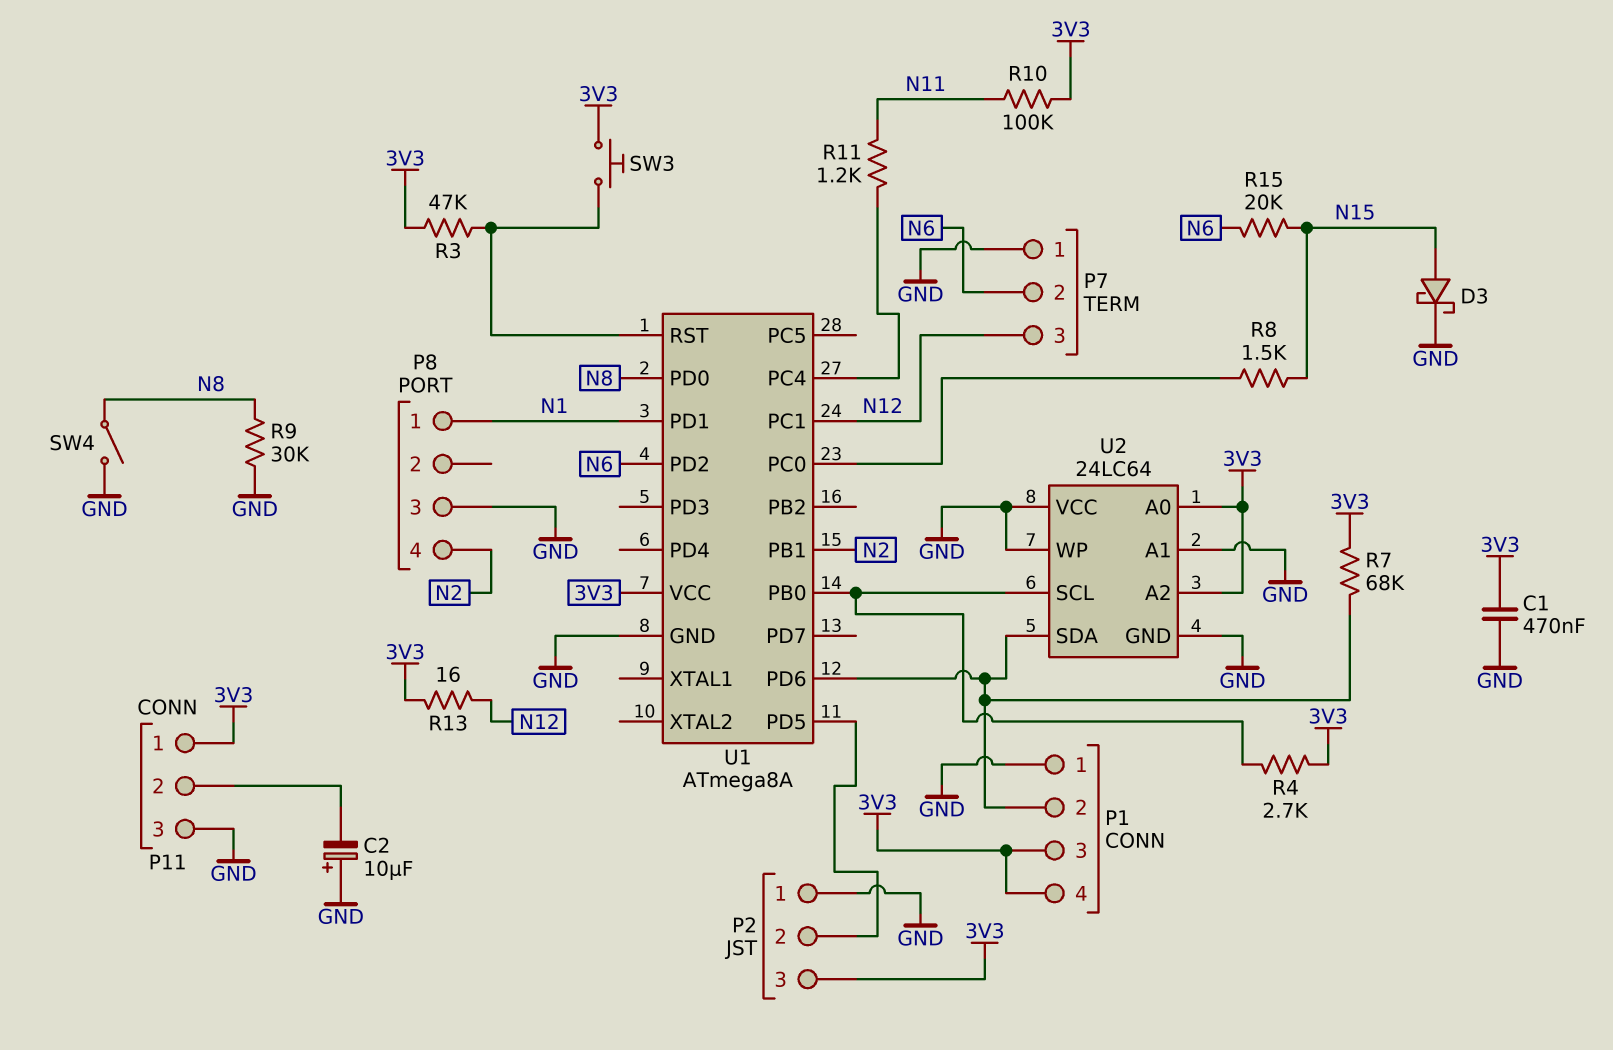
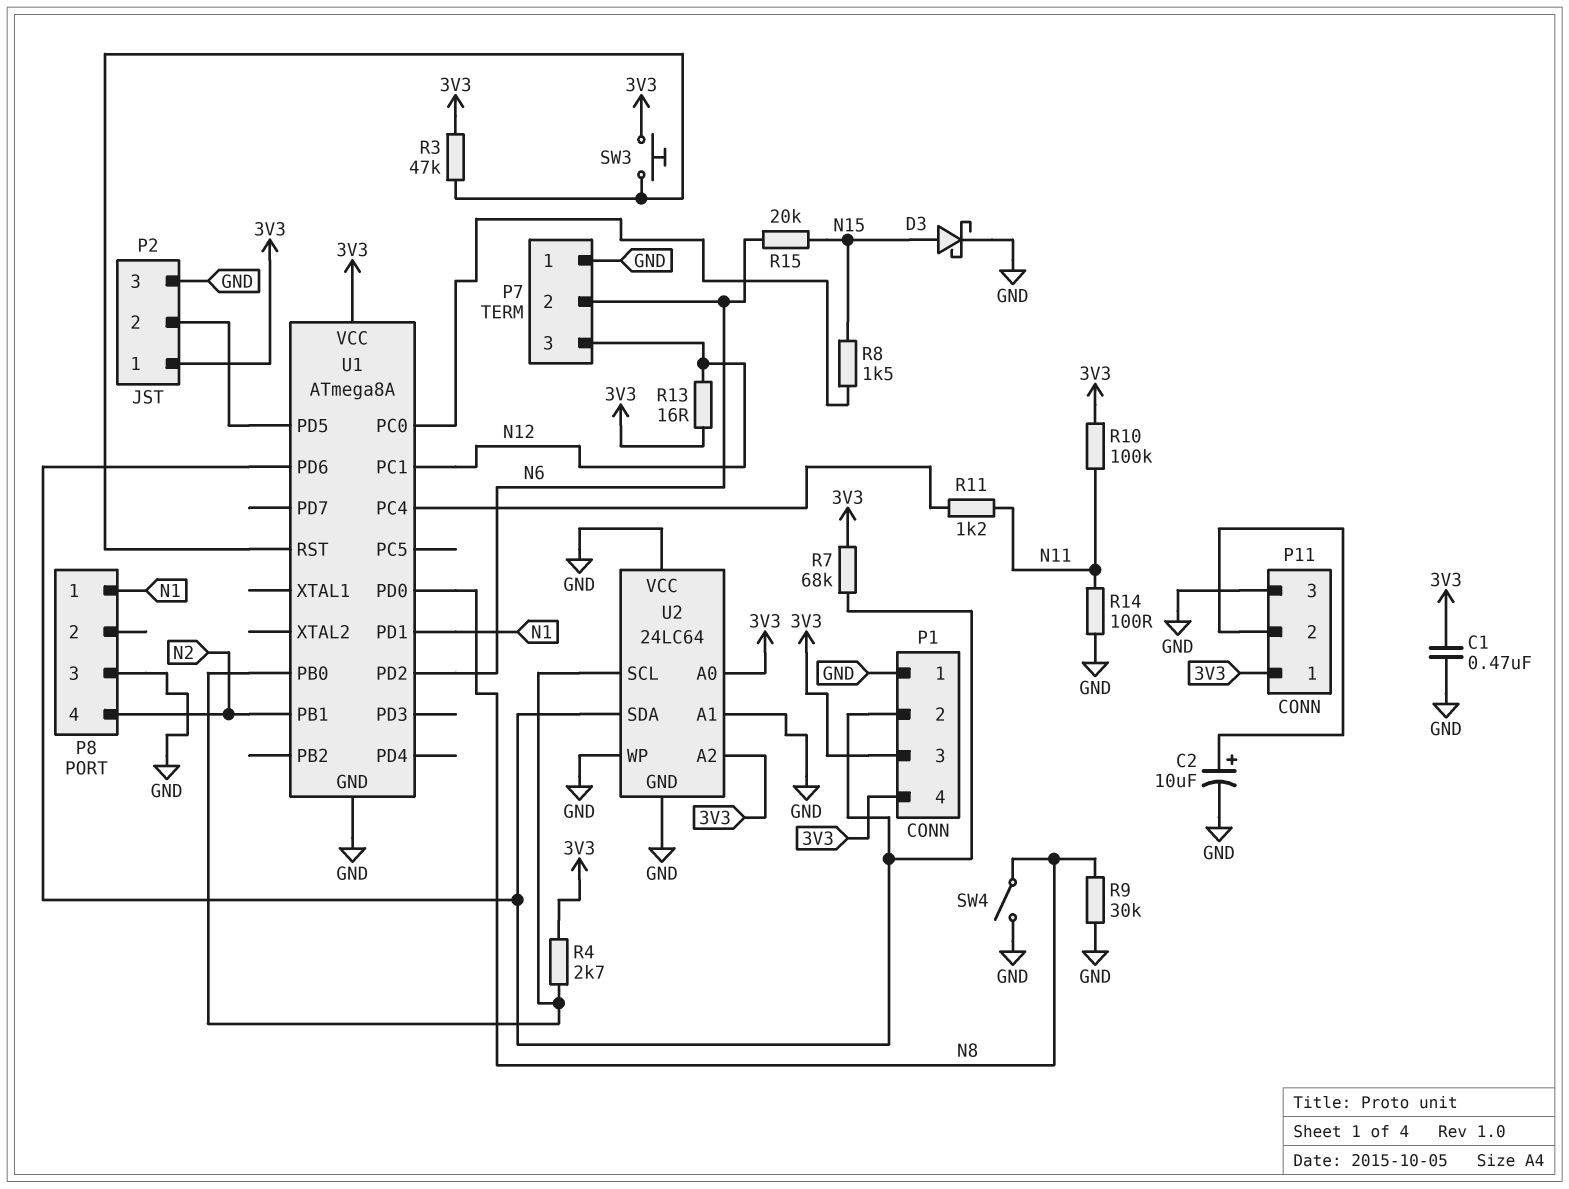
C2: 10uF (plus GND, minus P11/2) -> 10uF (plus P11/2, minus GND)
P2 pin 1: GND -> 3V3
P2 pin 3: 3V3 -> GND
R14: none -> 100 (GND, N11)

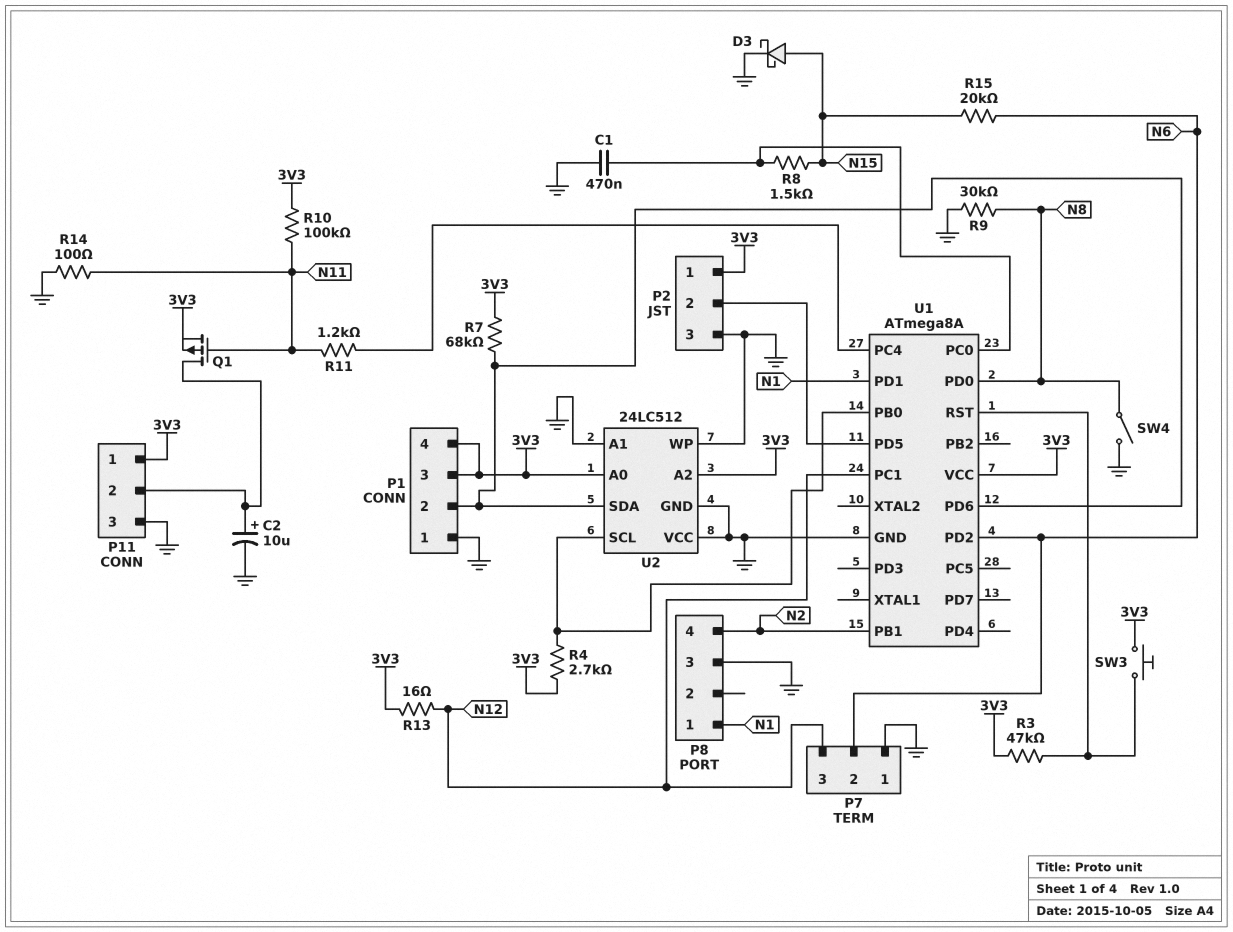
C1: 470nF (3V3, GND) -> 470nF (GND, U1/PC0)
Q1: none -> PMOS (G N11, D P11/2, S 3V3)
U2: 24LC64 -> 24LC512

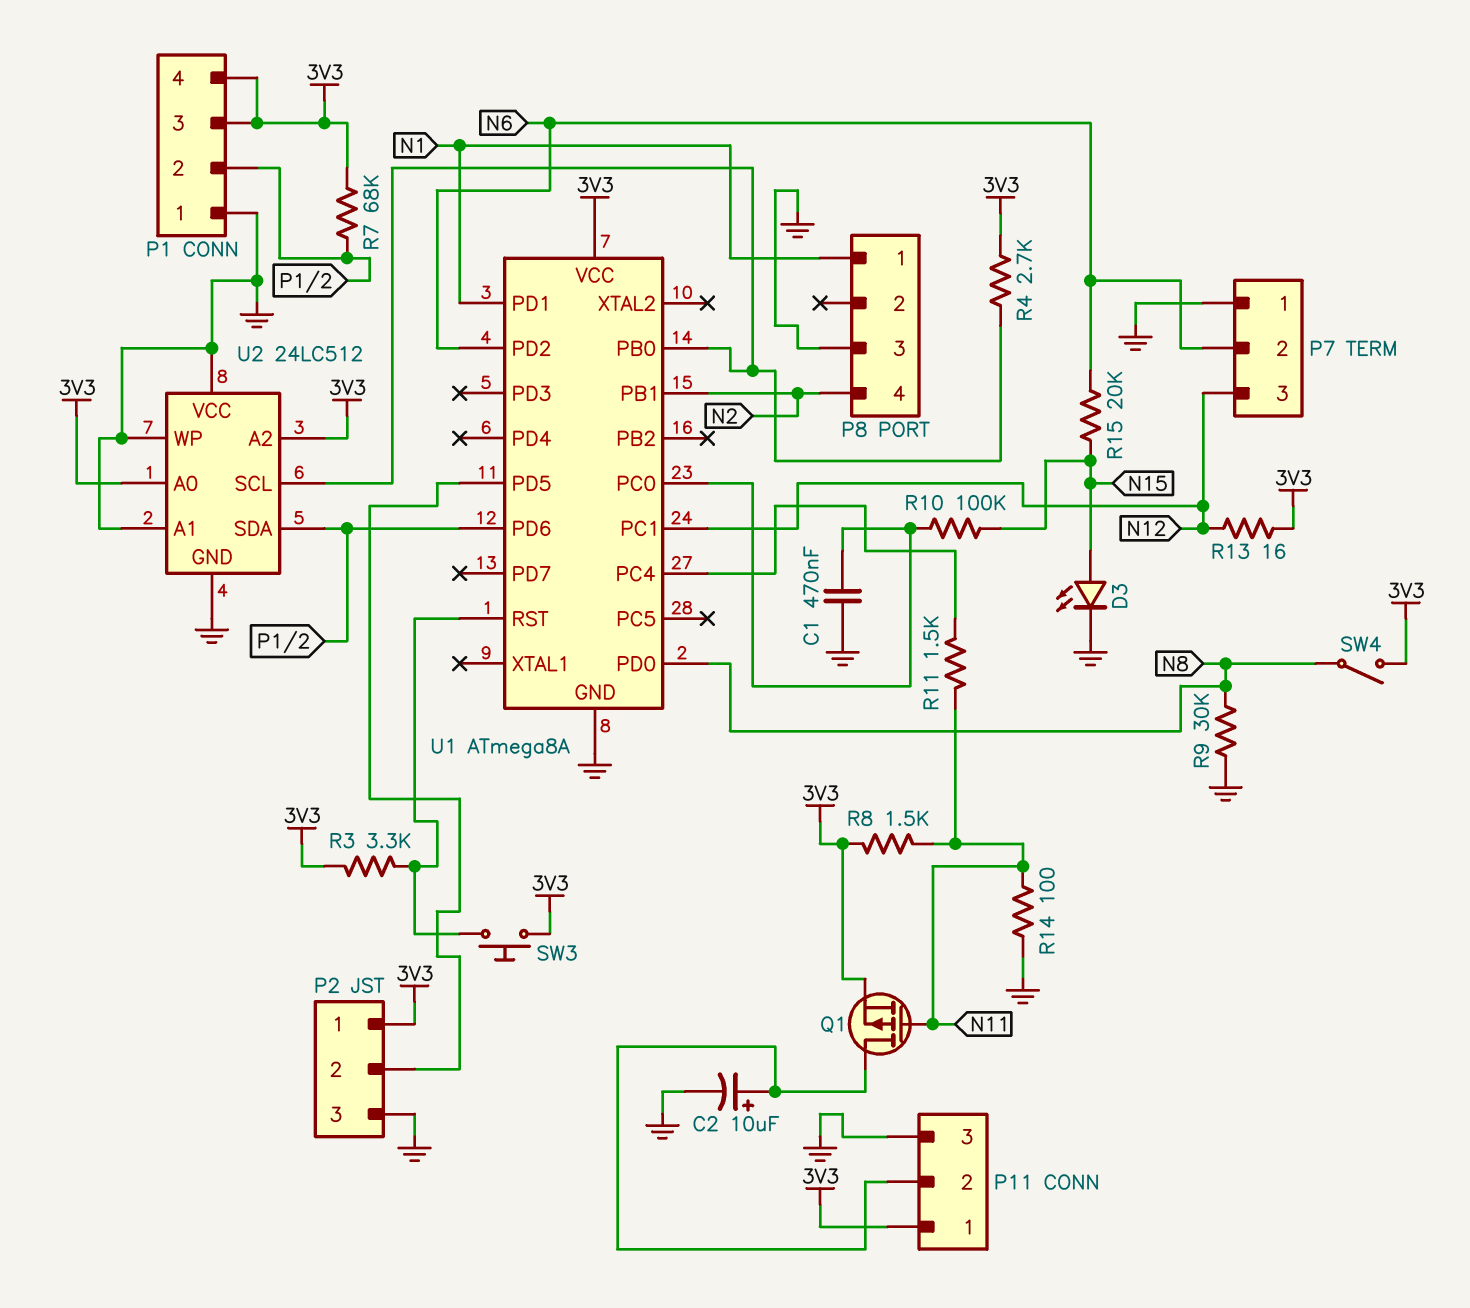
D3: schottky (A N15, K GND) -> LED (A N15, K GND)
R3: 47k (3V3, U1/RST) -> 3.3k (3V3, U1/RST)
R8: 1.5k (N15, U1/PC0) -> 1.5k (3V3, N11)
R10: 100k (3V3, N11) -> 100k (N15, U1/PC0)
R11: 1.2k (N11, U1/PC4) -> 1.5k (N11, U1/PC4)
SW4: switch (GND, N8) -> switch (3V3, N8)

